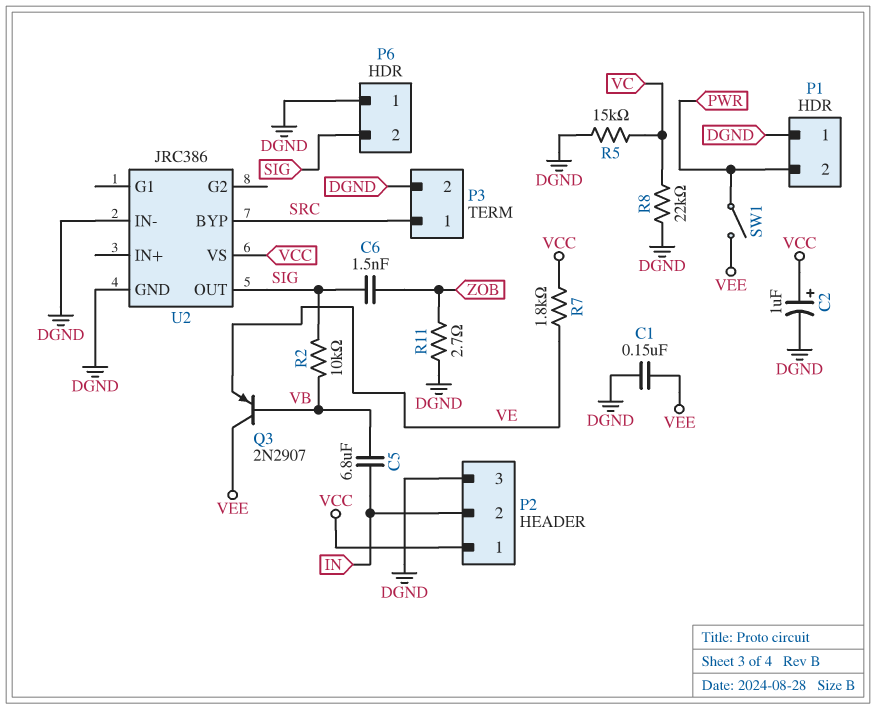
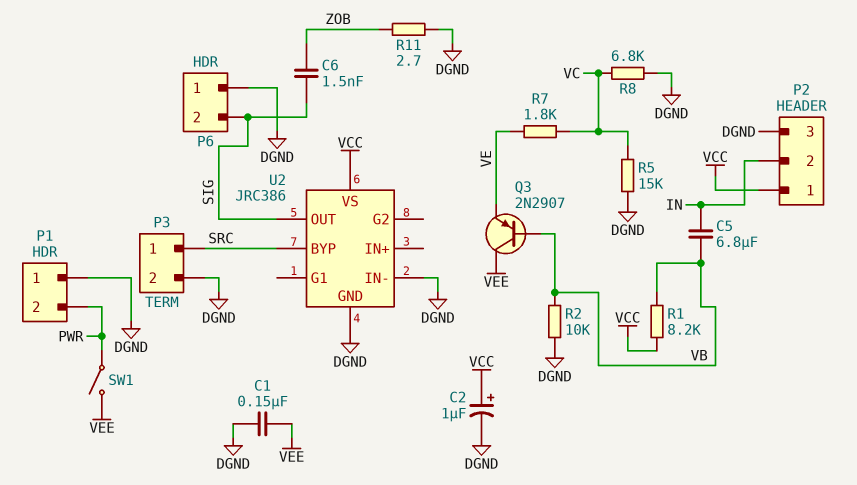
R1: none -> 8.2k (VB, VCC)
R2: 10k (SIG, VB) -> 10k (DGND, VB)
R7: 1.8k (VCC, VE) -> 1.8k (VC, VE)
R8: 22k (DGND, VC) -> 6.8k (DGND, VC)

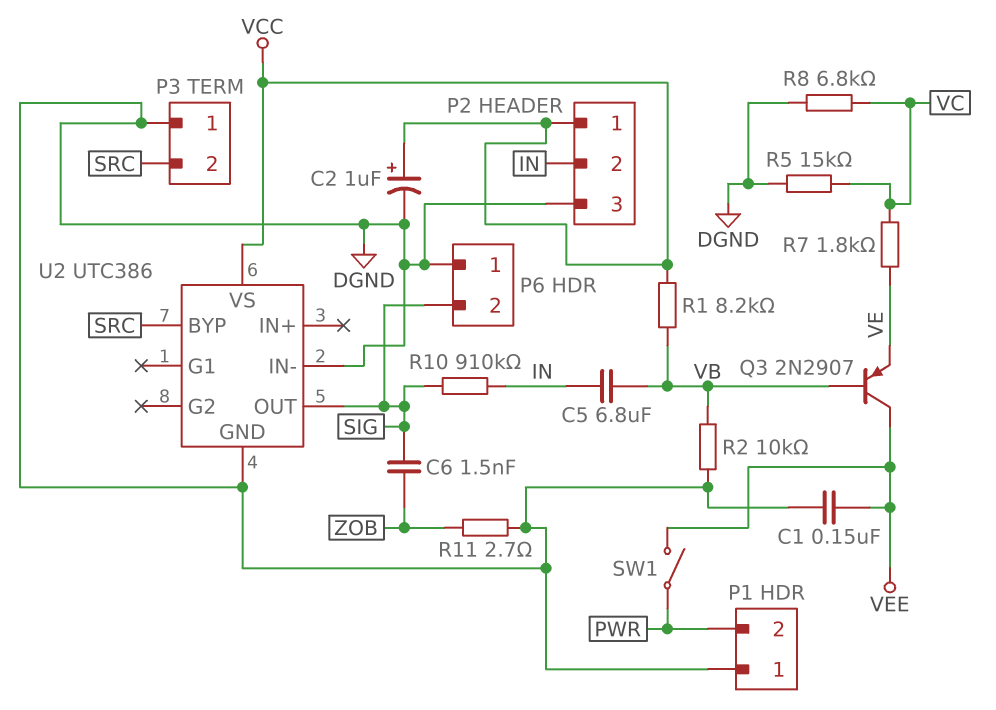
P3 pin 1: SRC -> DGND
P3 pin 2: DGND -> SRC
R10: none -> 910k (IN, SIG)
U2: JRC386 -> UTC386

